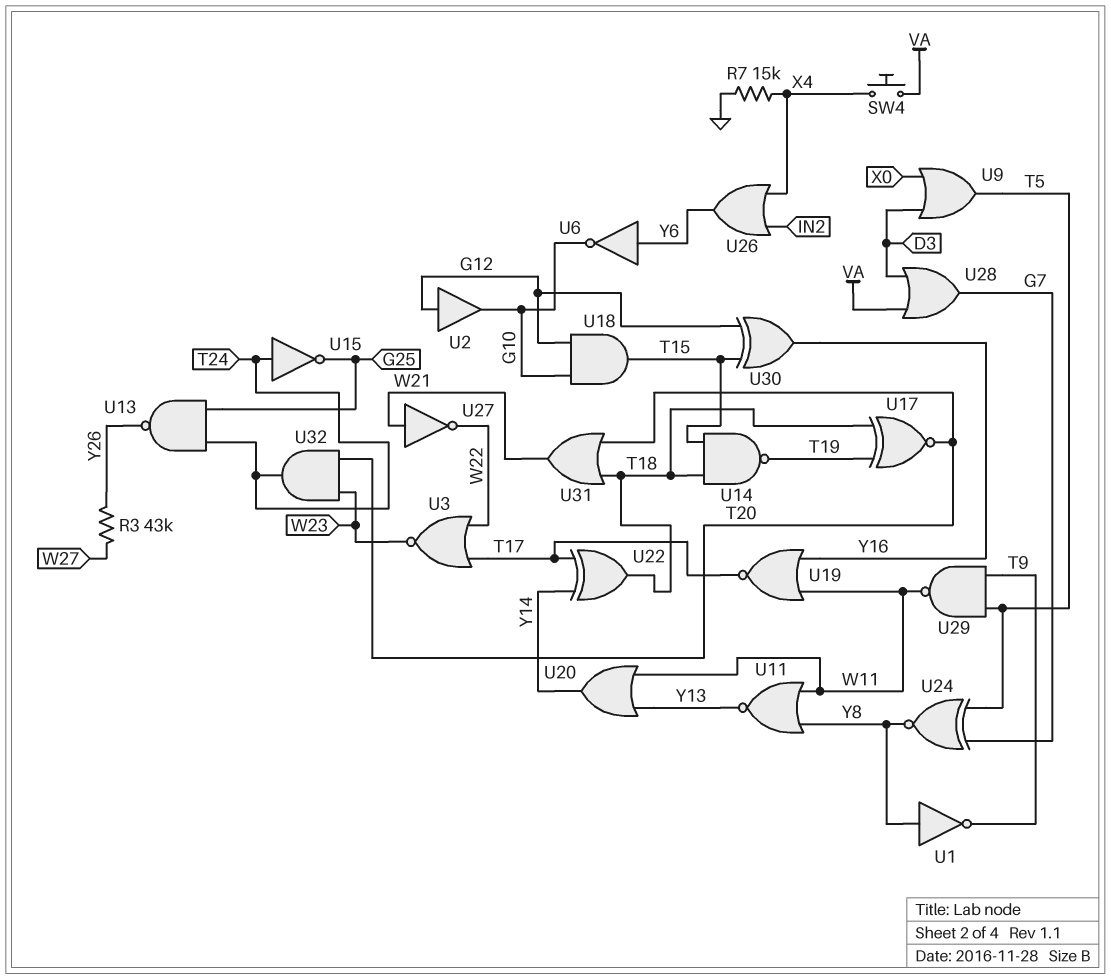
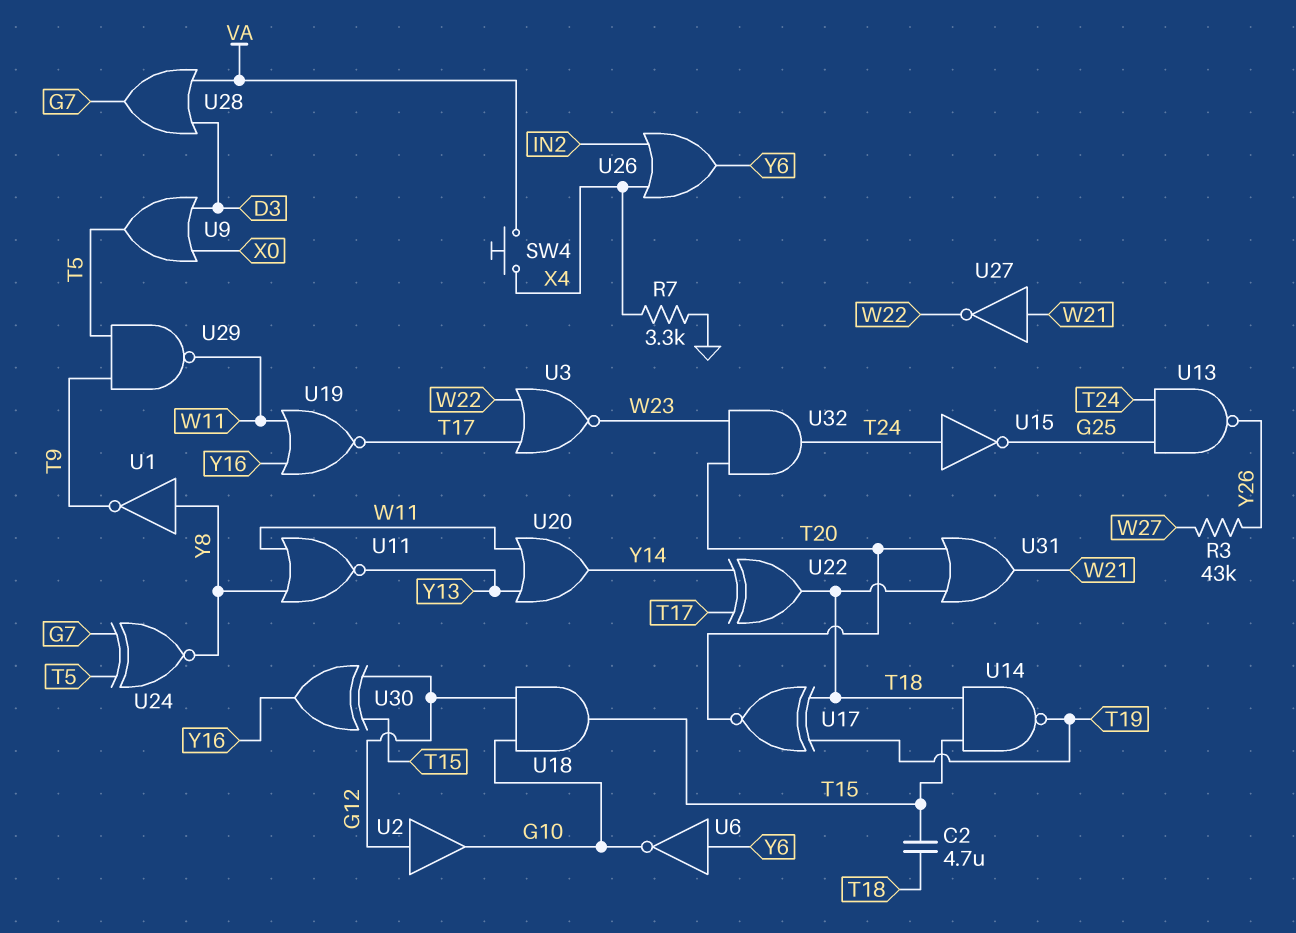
C2: none -> 4.7uF (T15, T18)
R7: 15k (GND, X4) -> 3.3k (GND, X4)

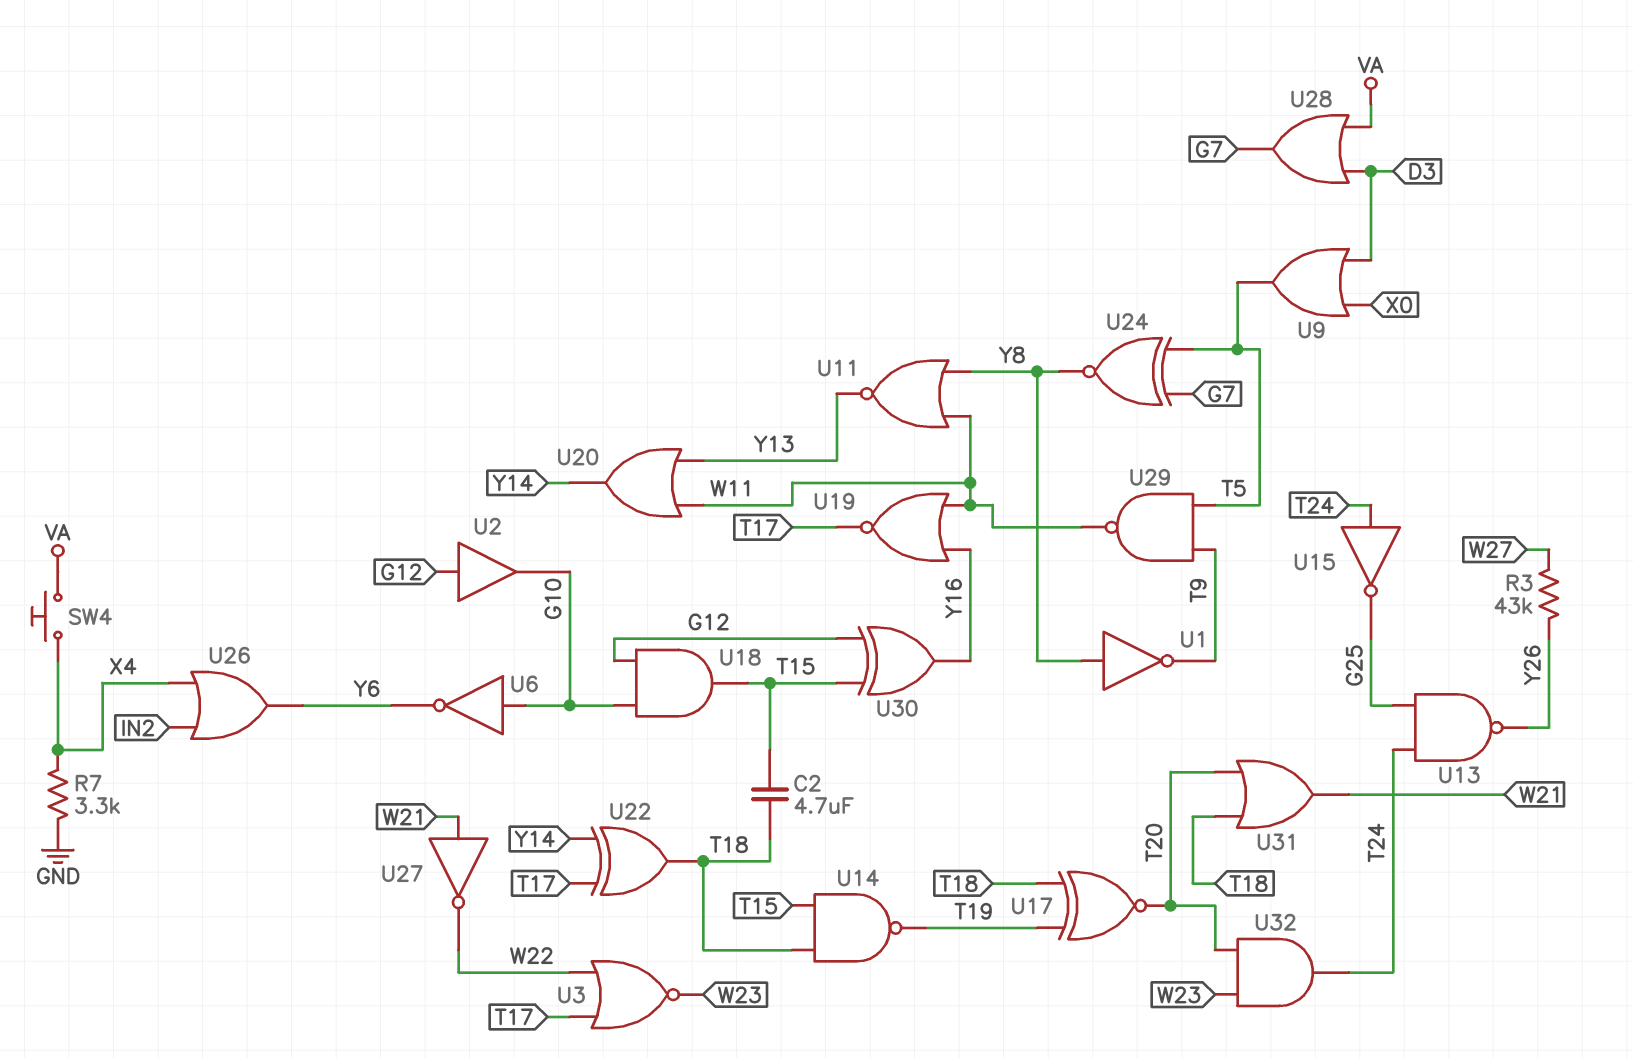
U6: NOT (in Y6, out G10) -> NOT (in G10, out Y6)

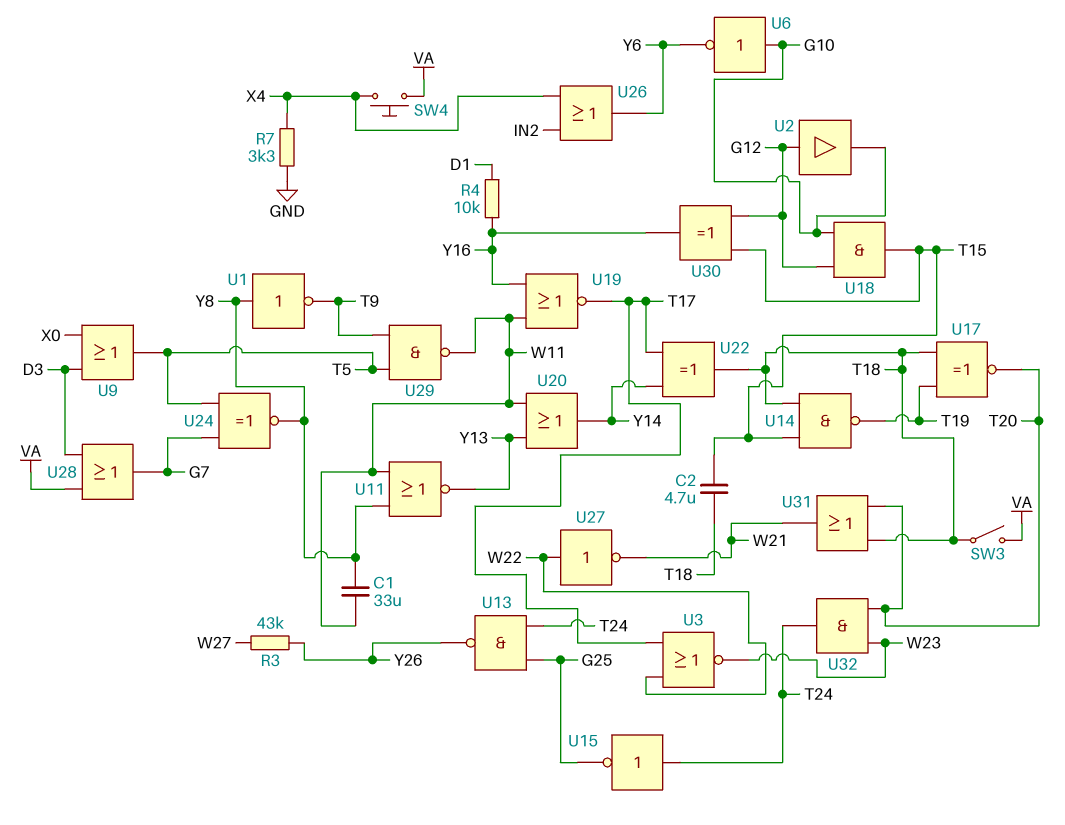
C1: none -> 33uF (W11, Y8)
R4: none -> 10k (D1, Y16)
SW3: none -> switch (T18, VA)
U27: NOT (in W21, out W22) -> NOT (in W22, out W21)

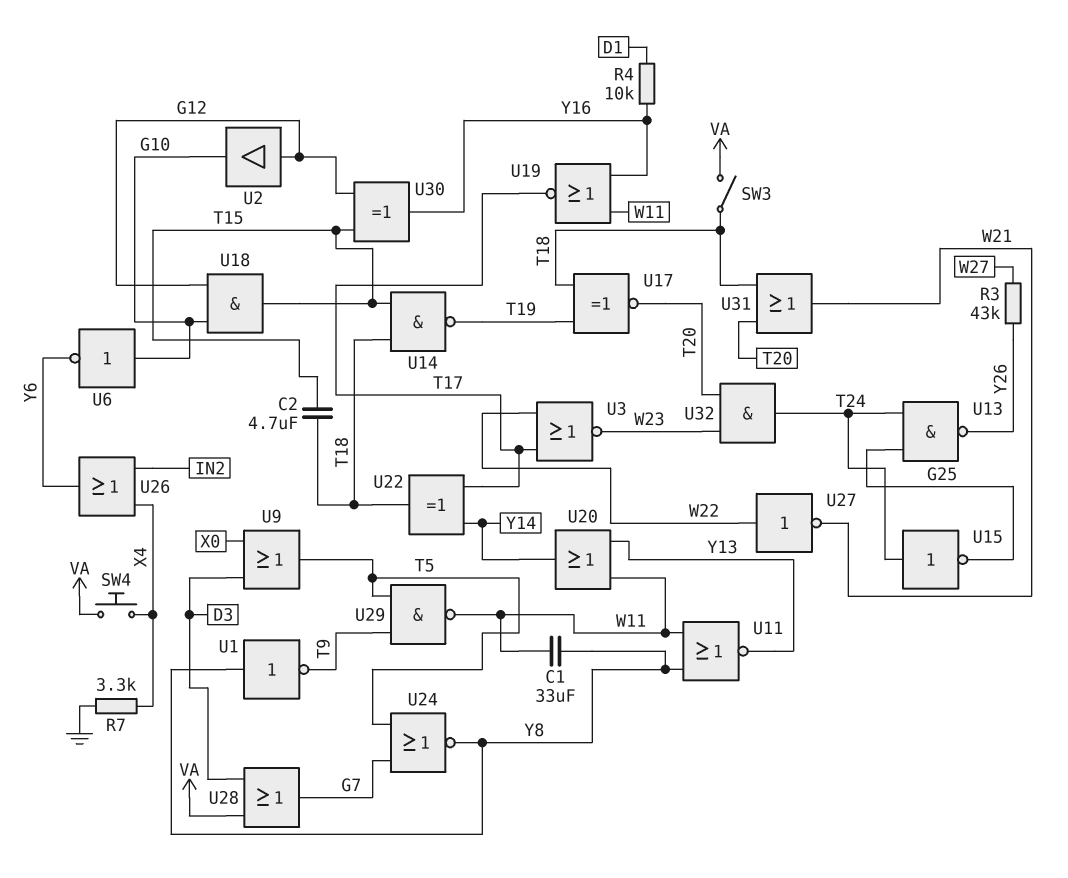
U24: XNOR (in G7, in T5, out Y8) -> NOR (in G7, in T5, out Y8)

